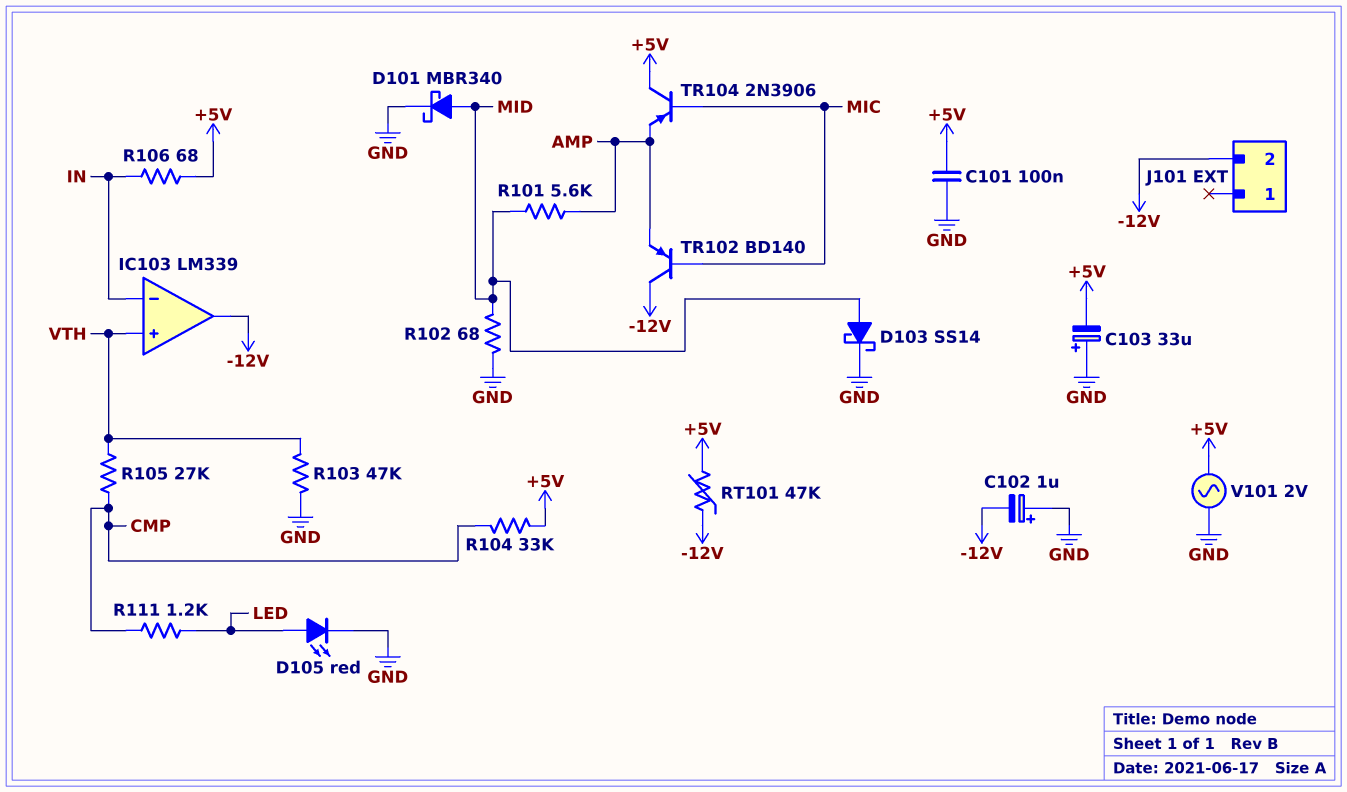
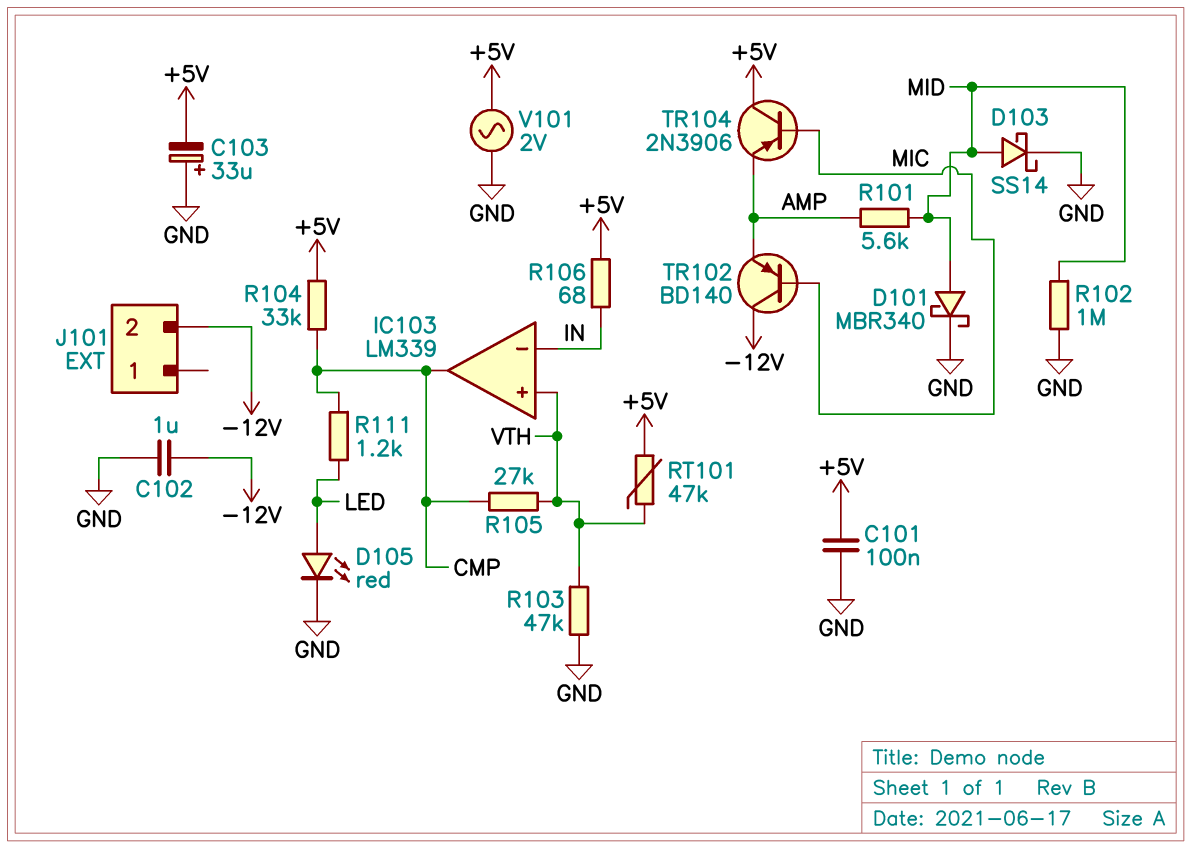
C102: 1uF (plus GND, minus -12V) -> 1uF (-12V, GND)
IC103 pin out: -12V -> CMP
R102: 68 (GND, MID) -> 1M (GND, MID)
RT101: 47k (+5V, -12V) -> 47k (+5V, VTH)

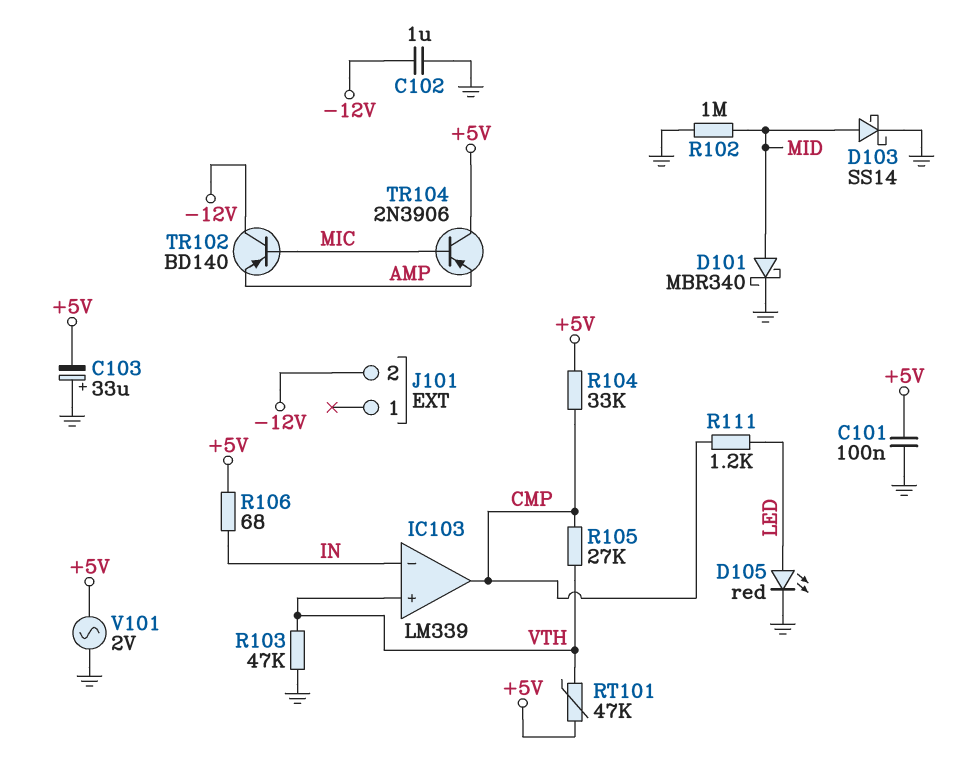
R101: 5.6k (AMP, MID) -> none

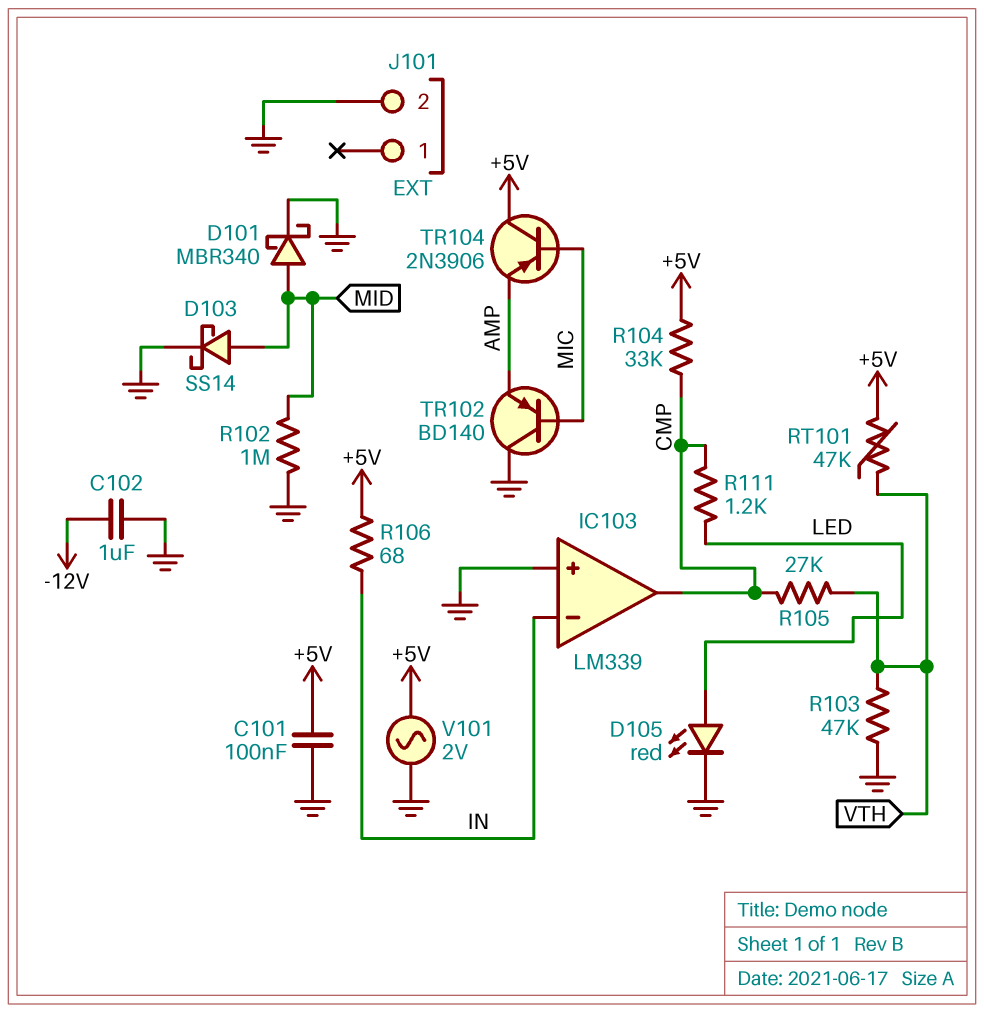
C103: 33uF (plus GND, minus +5V) -> none
IC103 pin in+: VTH -> GND
J101 pin 2: -12V -> GND
TR102: PNP BD140 (B MIC, C -12V, E AMP) -> PNP BD140 (B MIC, C GND, E AMP)

